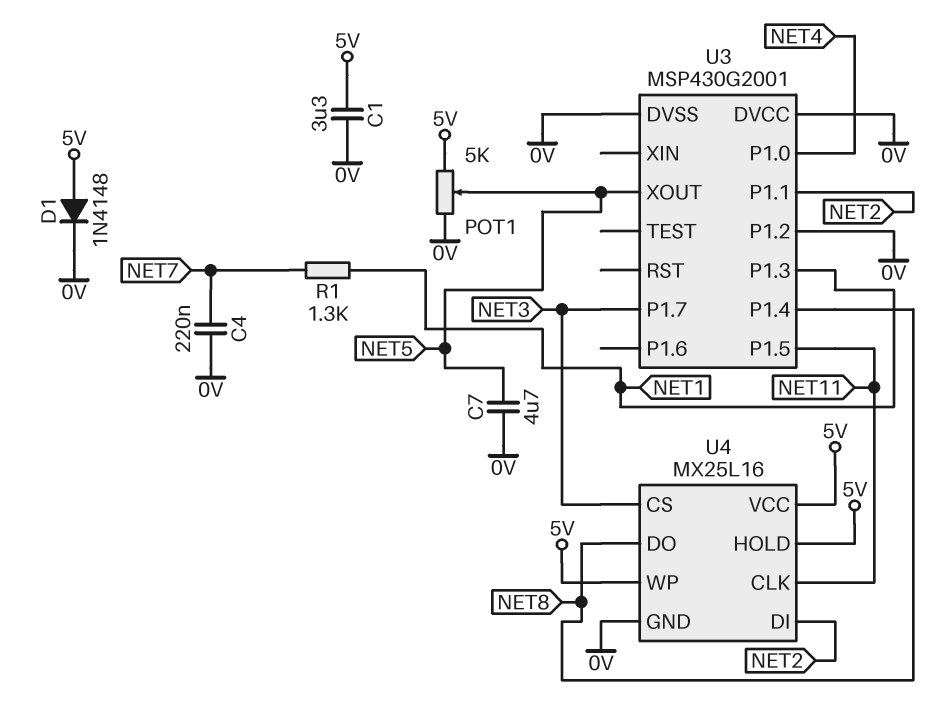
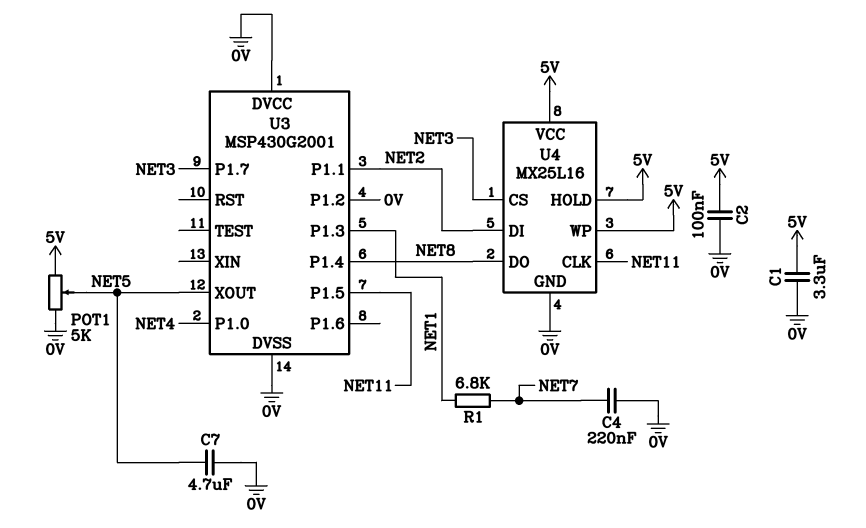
C2: none -> 100nF (0V, 5V)
D1: diode 1N4148 (A 5V, K 0V) -> none
R1: 1.3k (NET1, NET7) -> 6.8k (NET1, NET7)

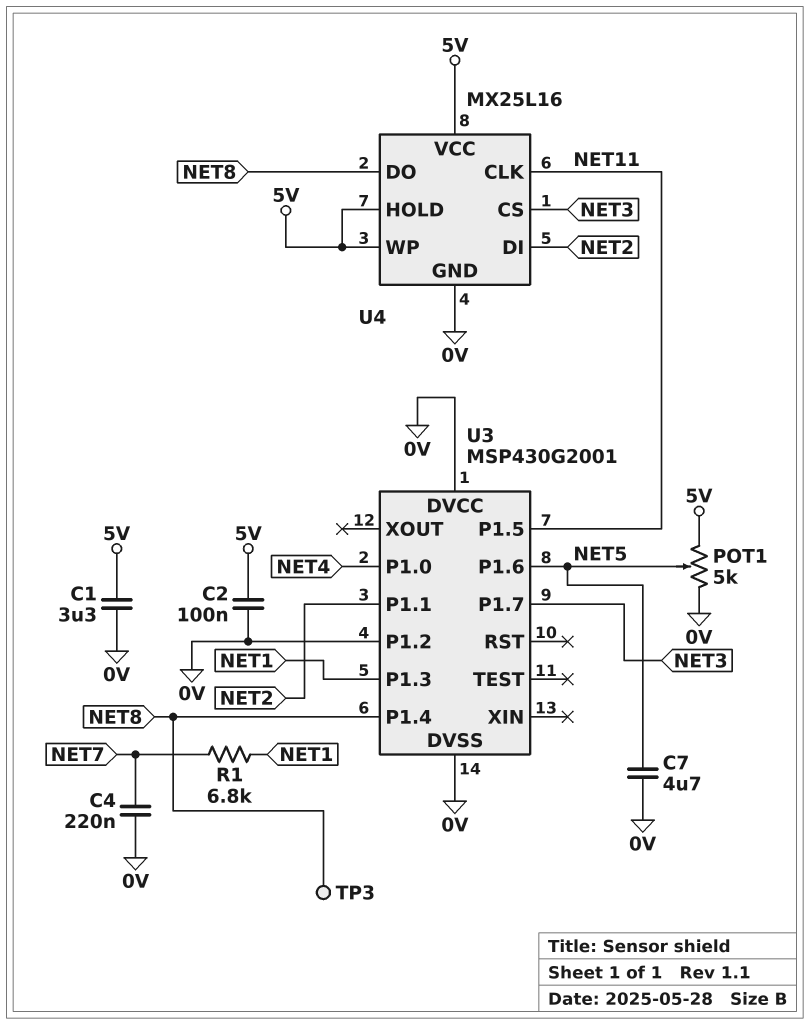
TP3: none -> test point (NET8)
U3 pin P1.6: none -> NET5
U3 pin XOUT: NET5 -> none

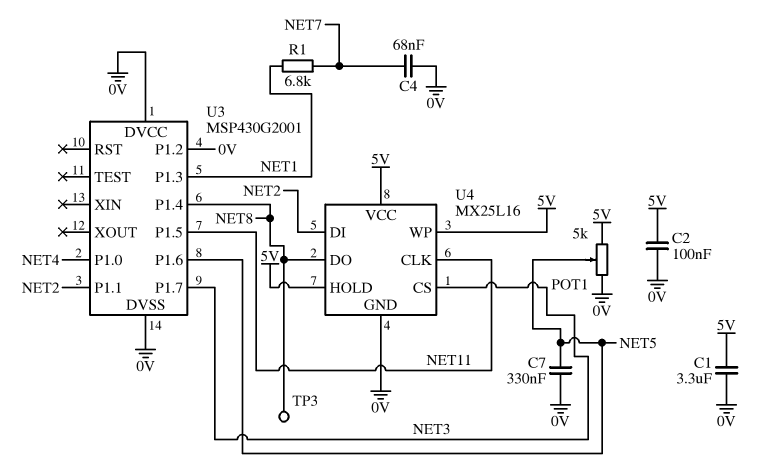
C4: 220nF (0V, NET7) -> 68nF (0V, NET7)
C7: 4.7uF (0V, NET5) -> 330nF (0V, NET5)

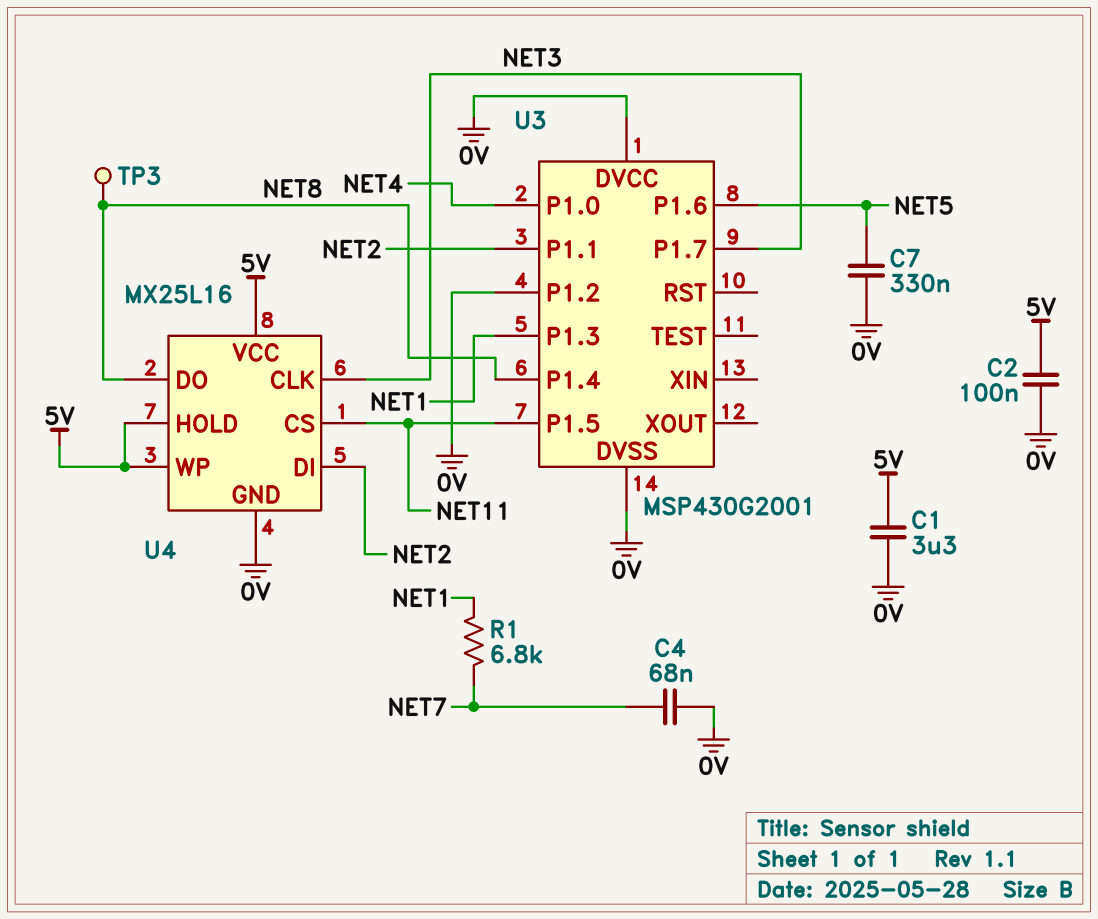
POT1: 5k (0V, 5V, wiper NET5) -> none
U4 pin CLK: NET11 -> NET3
U4 pin CS: NET3 -> NET11

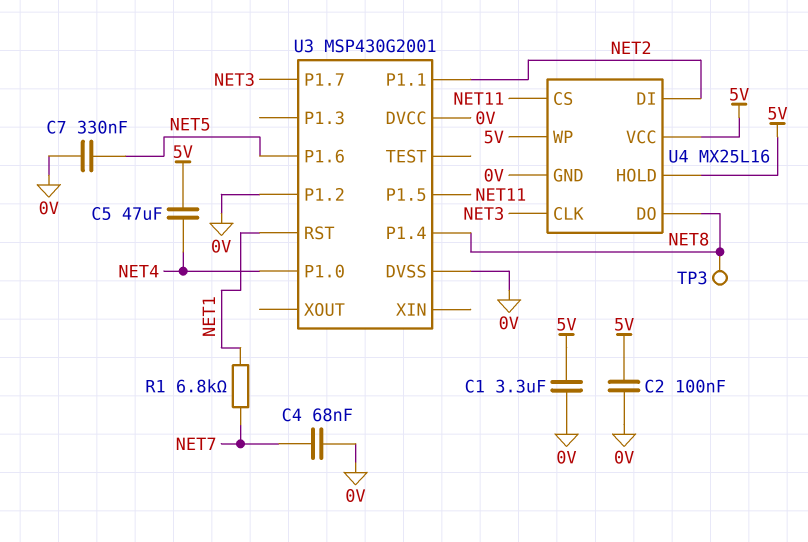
C5: none -> 47uF (5V, NET4)
U3 pin P1.3: NET1 -> none
U3 pin RST: none -> NET1

